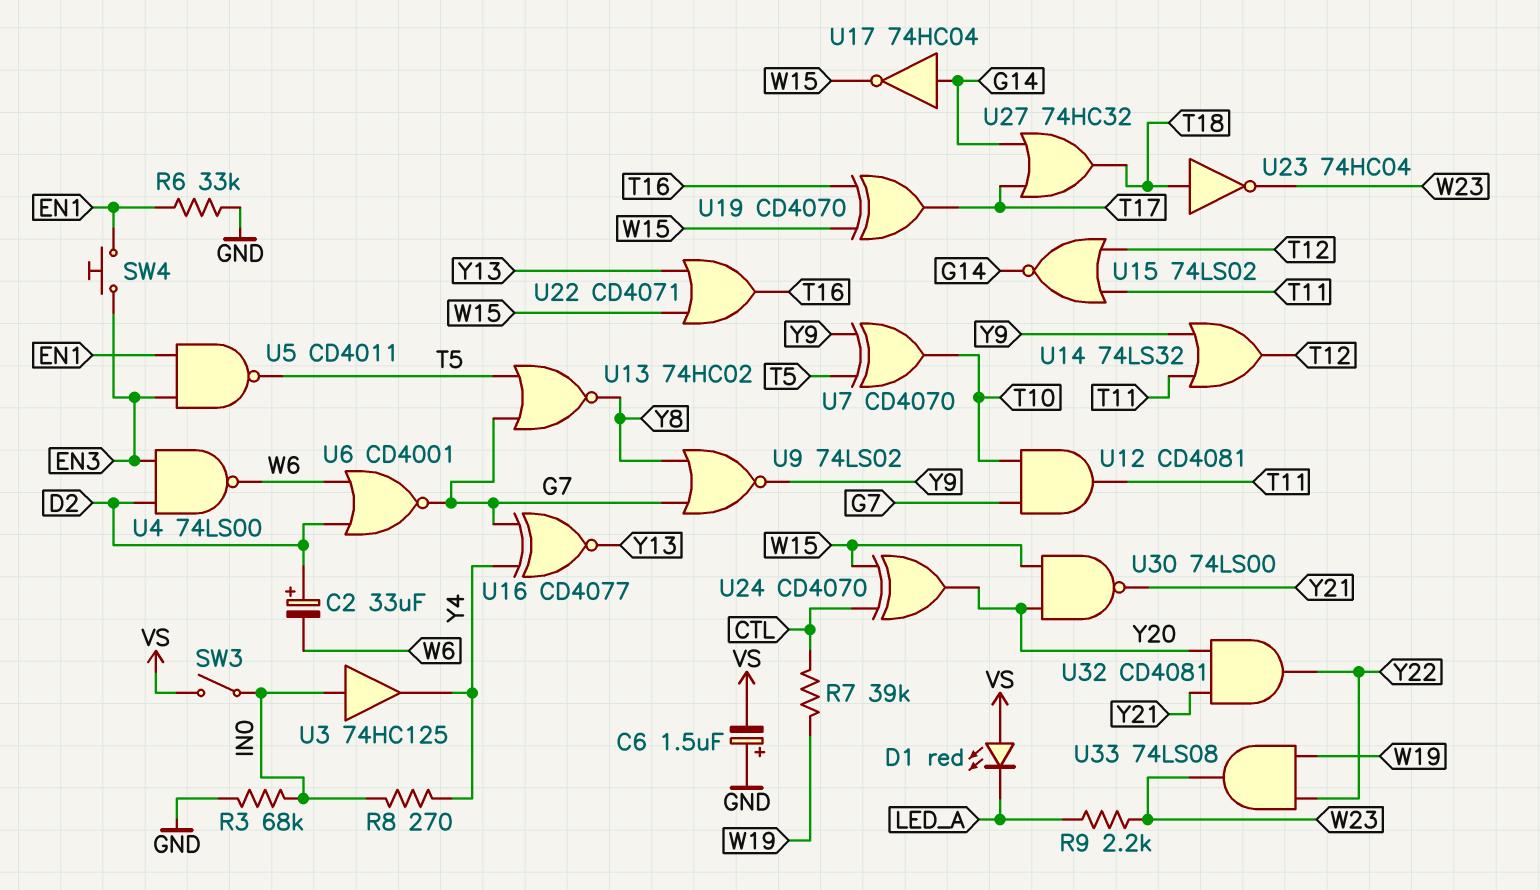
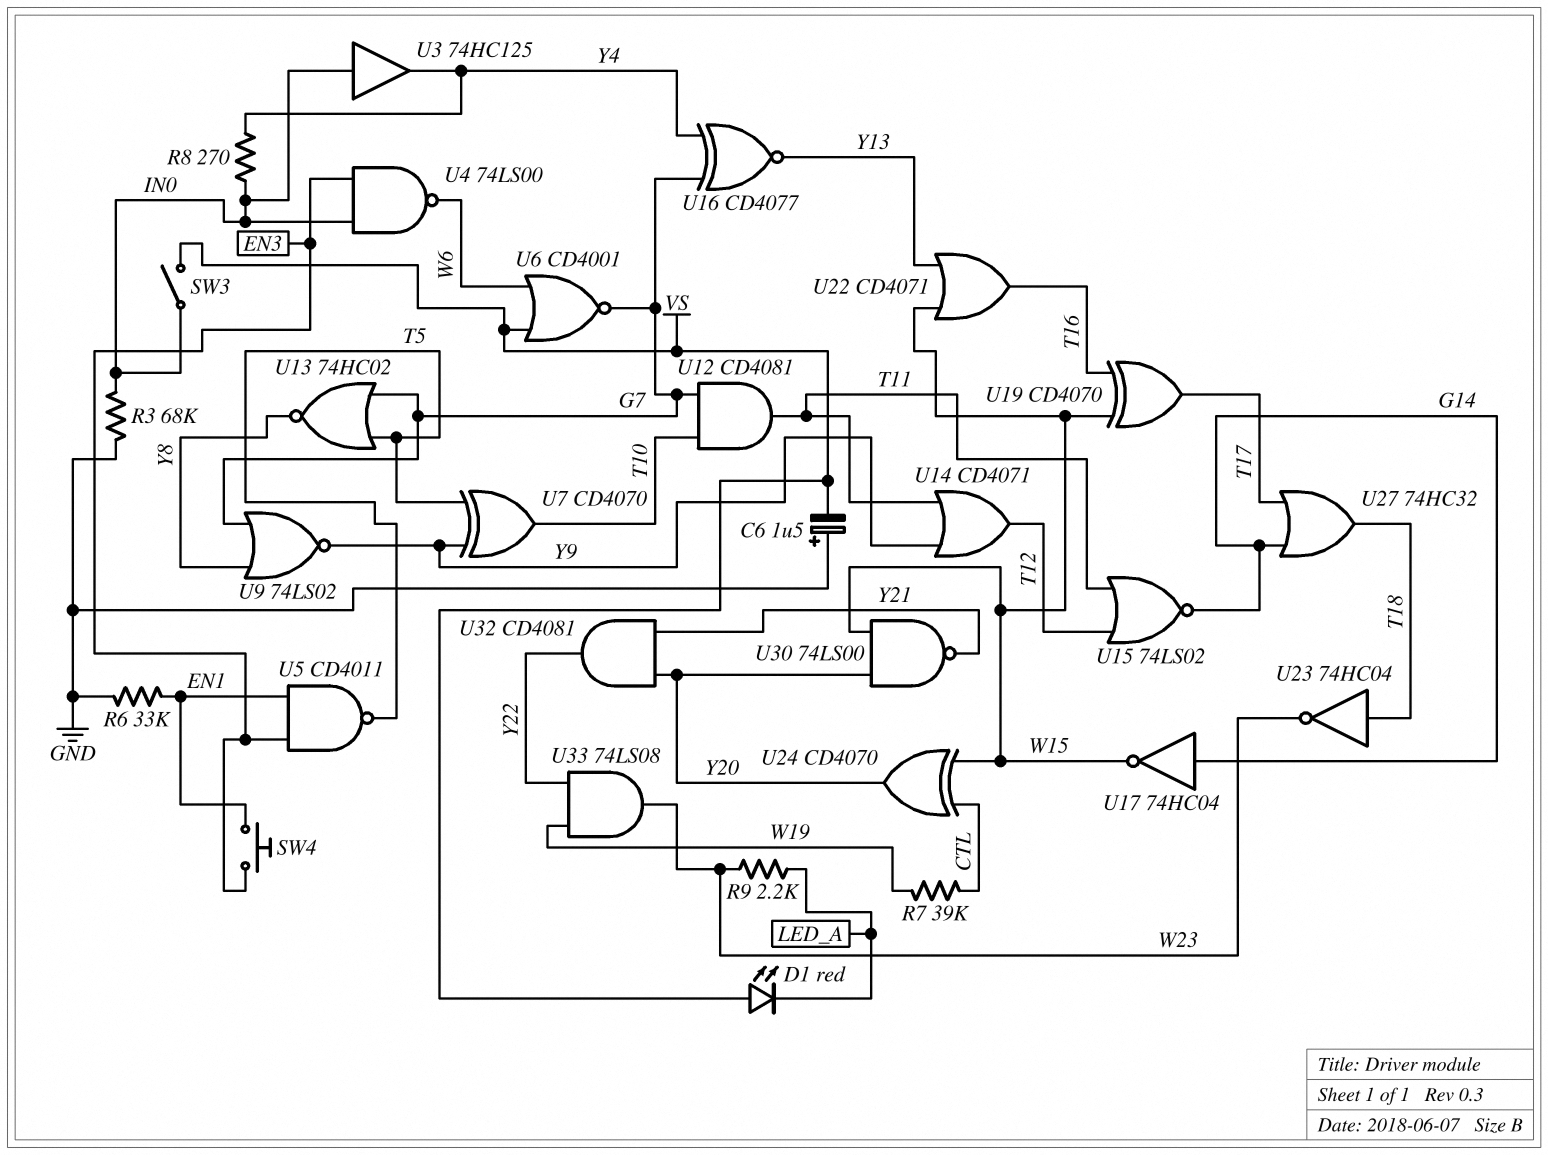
C2: 33uF (plus D2, minus W6) -> none
U4: NAND 74LS00 (in D2, in EN3, out W6) -> NAND 74LS00 (in EN3, in IN0, out W6)
U6: NOR CD4001 (in D2, in W6, out G7) -> NOR CD4001 (in VS, in W6, out G7)
U14: OR 74LS32 (in T11, in Y9, out T12) -> OR CD4071 (in T11, in Y9, out T12)

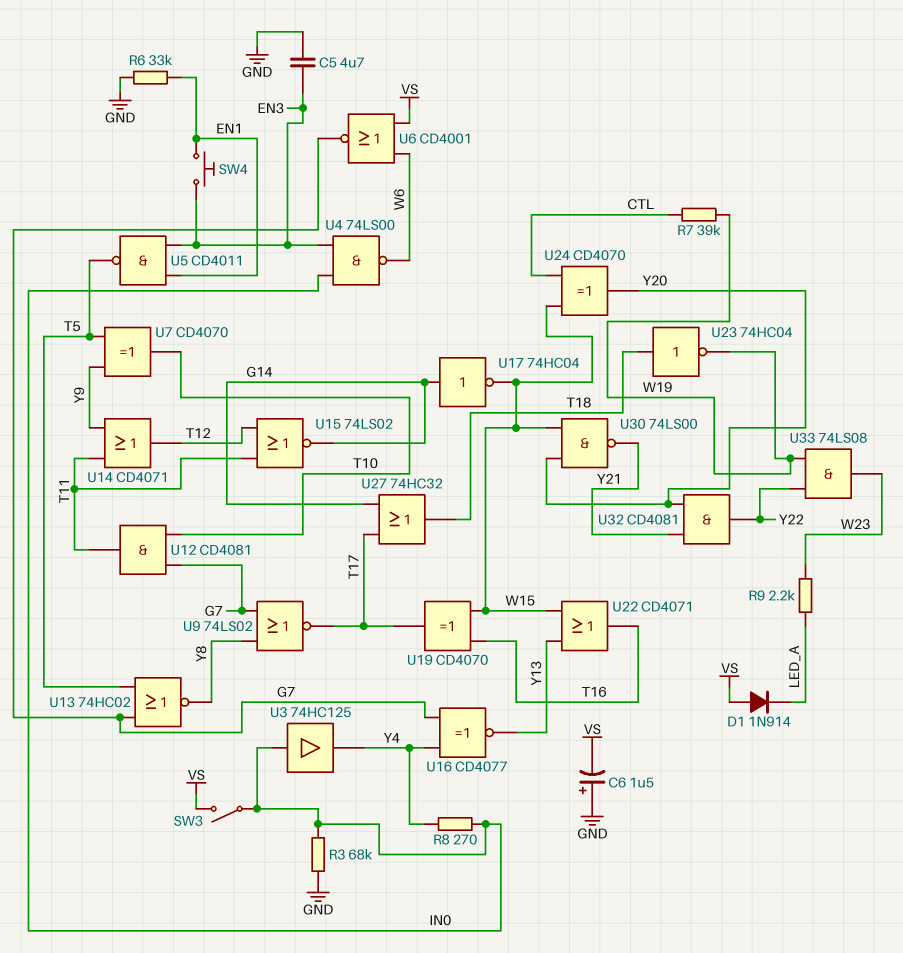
C5: none -> 4.7uF (EN3, GND)
D1: LED red (A VS, K LED_A) -> diode 1N914 (A VS, K LED_A)
U9: NOR 74LS02 (in G7, in Y8, out Y9) -> NOR 74LS02 (in G7, in Y8, out T17)
U23: NOT 74HC04 (in T18, out W23) -> NOT 74HC04 (in T18, out W19)

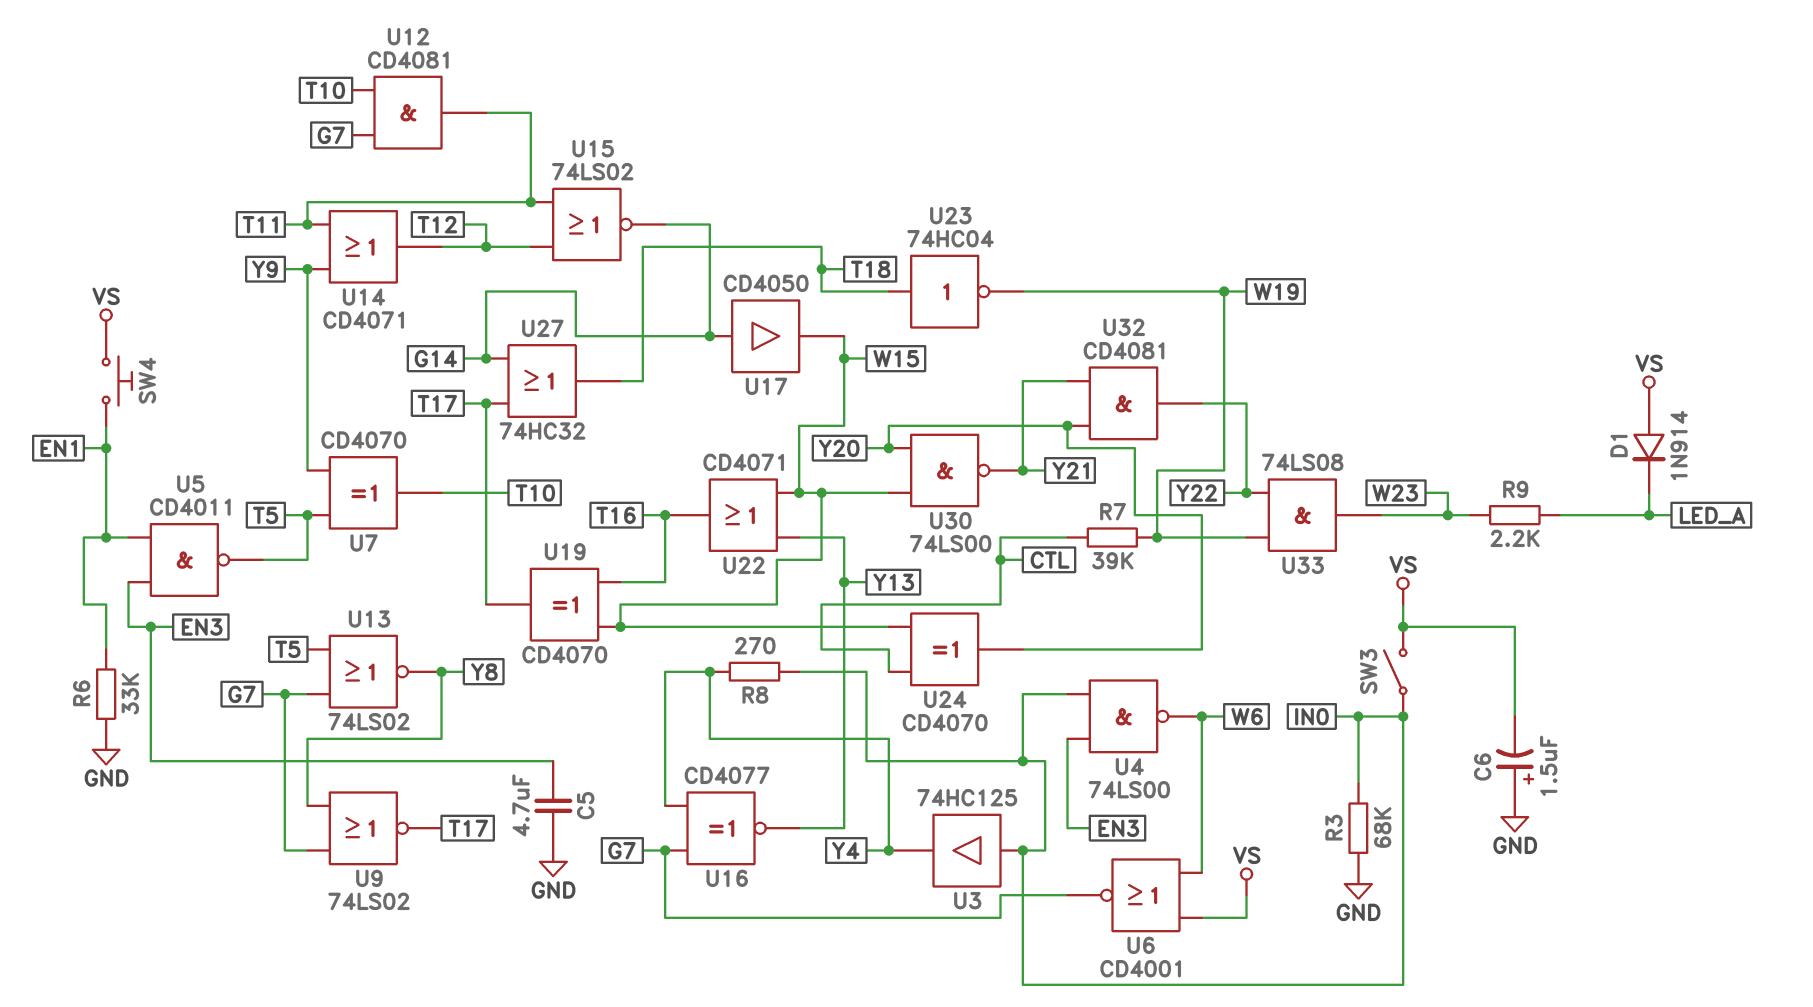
SW4: button (EN1, EN3) -> button (EN1, VS)
U13: NOR 74HC02 (in G7, in T5, out Y8) -> NOR 74LS02 (in G7, in T5, out Y8)
U17: NOT 74HC04 (in G14, out W15) -> buffer CD4050 (in G14, out W15)

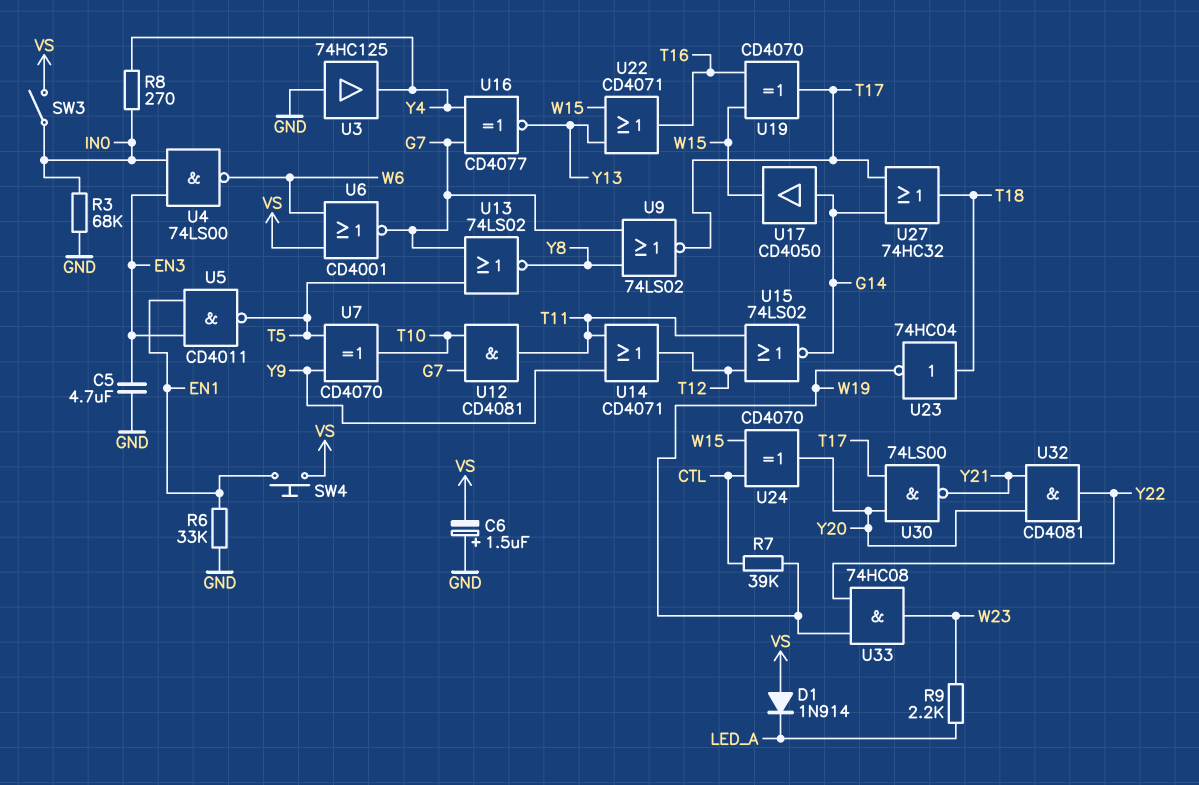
U3: buffer 74HC125 (in IN0, out Y4) -> buffer 74HC125 (in GND, out Y4)
U30: NAND 74LS00 (in W15, in Y20, out Y21) -> NAND 74LS00 (in T17, in Y20, out Y21)
U33: AND 74LS08 (in W19, in Y22, out W23) -> AND 74HC08 (in W19, in Y22, out W23)

